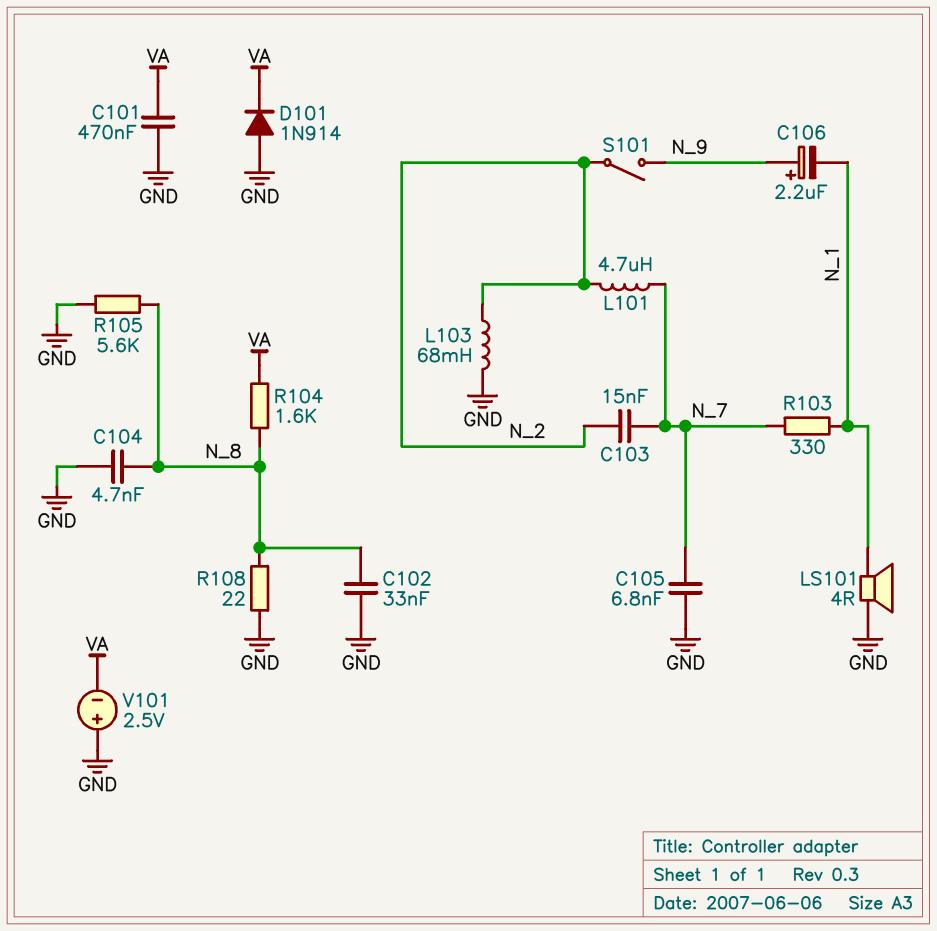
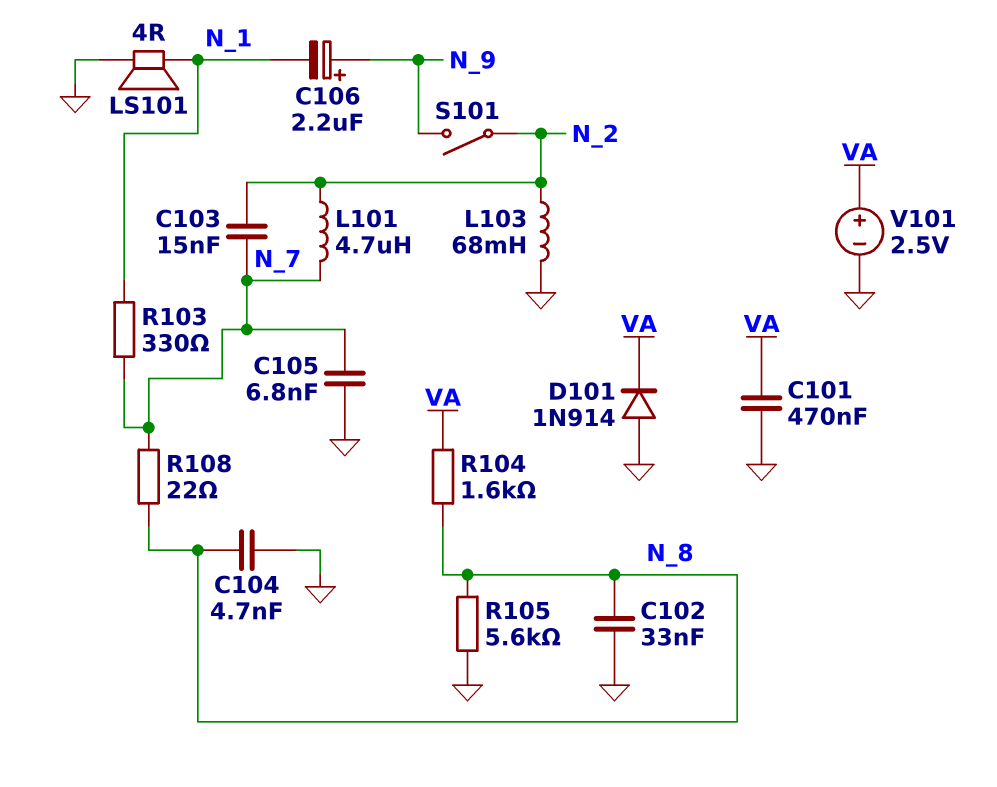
R108: 22 (GND, N_8) -> 22 (N_7, N_8)
V101: 2.5V (plus GND, minus VA) -> 2.5V (plus VA, minus GND)

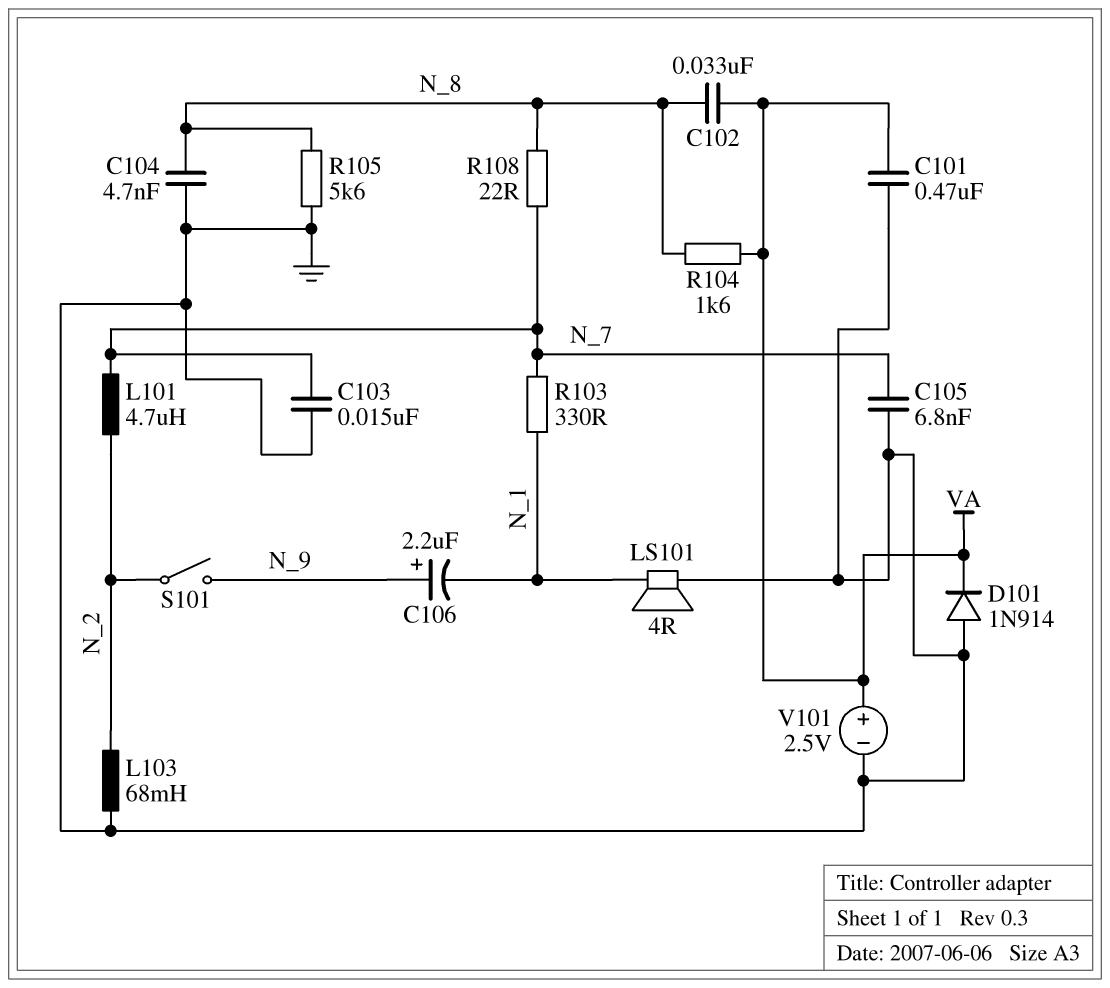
C102: 33nF (GND, N_8) -> 33nF (N_8, VA)
C103: 15nF (N_2, N_7) -> 15nF (GND, N_7)

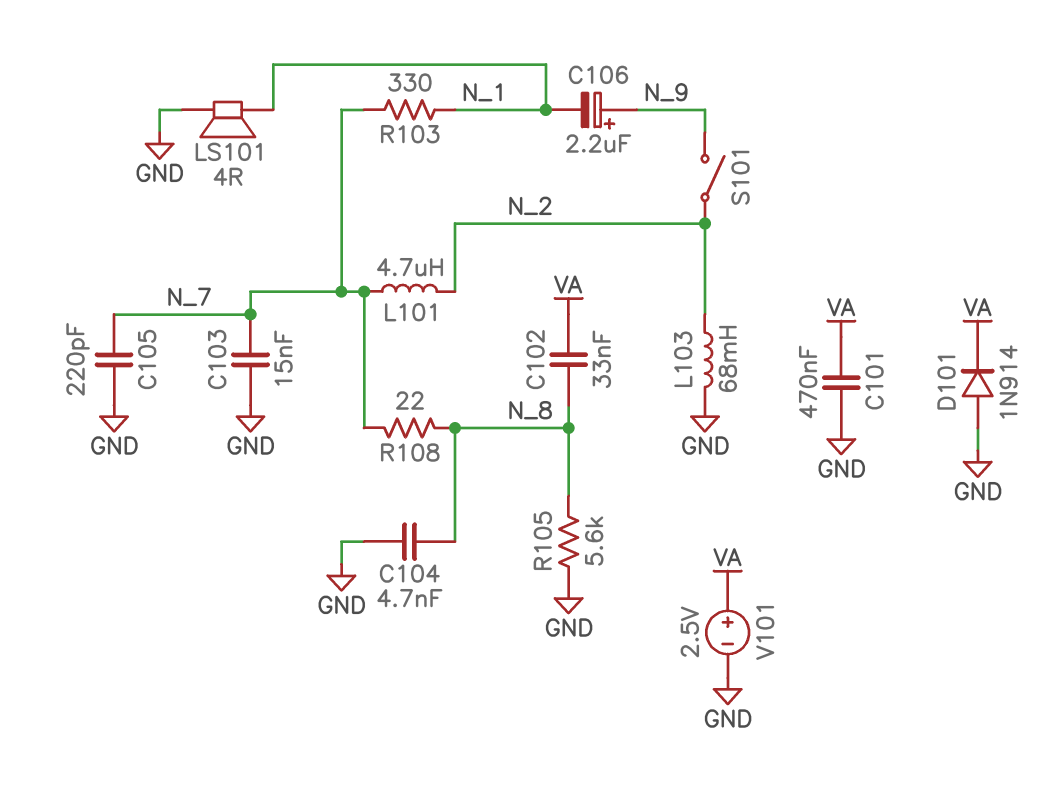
C105: 6.8nF (GND, N_7) -> 220pF (GND, N_7)
R104: 1.6k (N_8, VA) -> none

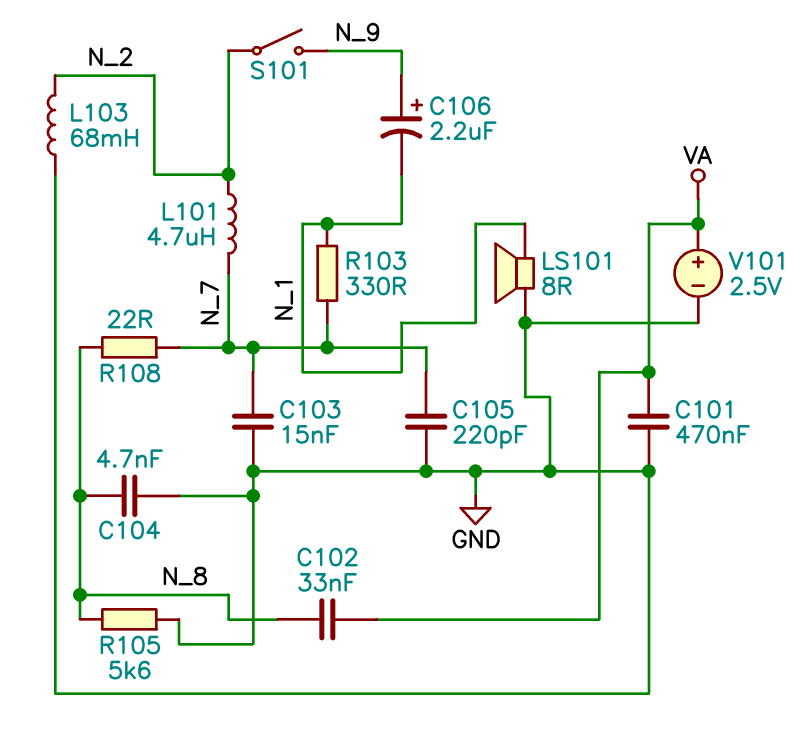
D101: diode 1N914 (A GND, K VA) -> none
LS101: speaker 4R (GND, N_1) -> speaker 8R (GND, N_1)

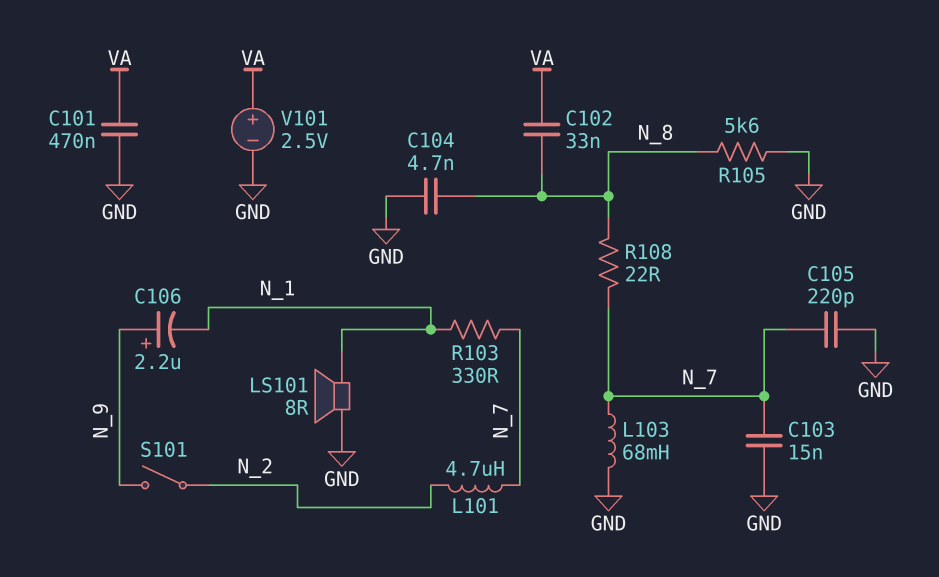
L103: 68mH (GND, N_2) -> 68mH (GND, N_7)

